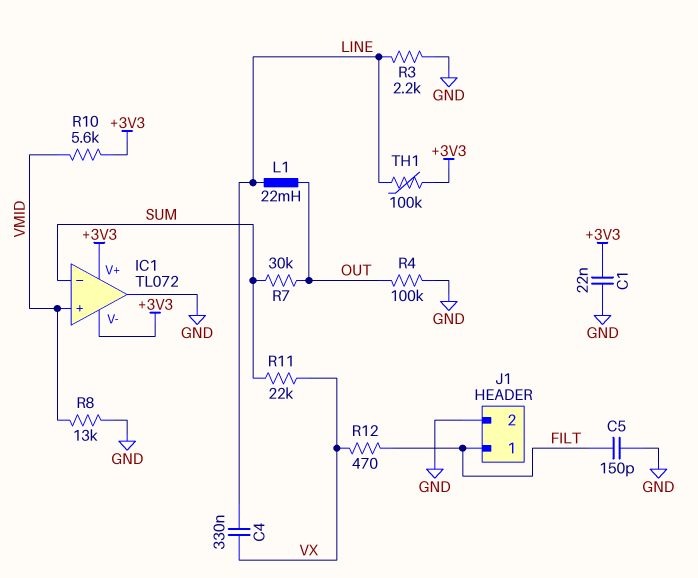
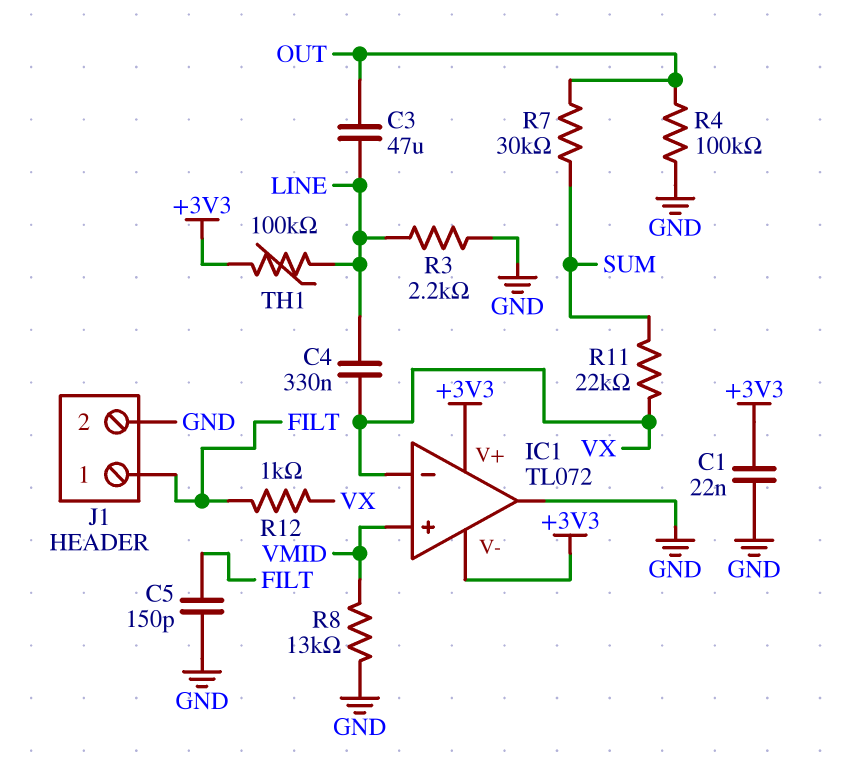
C3: none -> 47uF (LINE, OUT)
IC1 pin in-: SUM -> VX
L1: 22mH (LINE, OUT) -> none
R10: 5.6k (+3V3, VMID) -> none
R12: 470 (FILT, VX) -> 1k (FILT, VX)

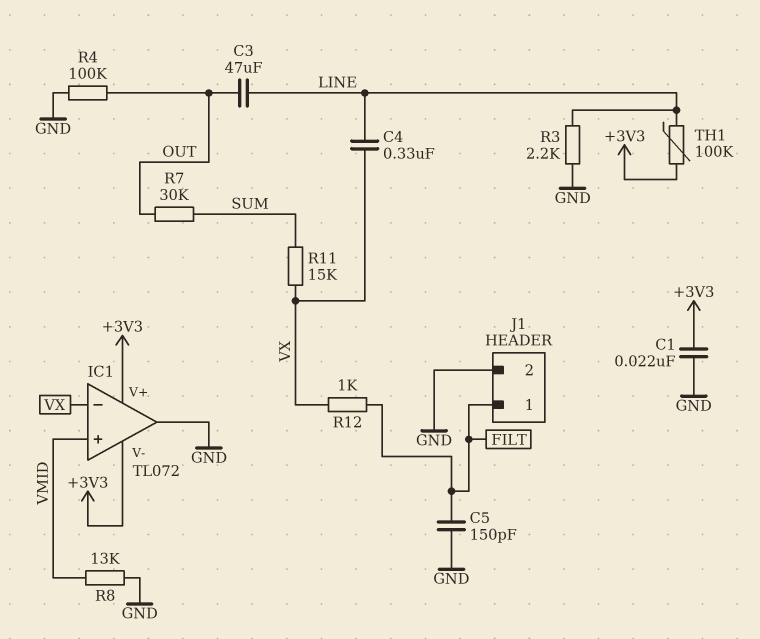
R11: 22k (SUM, VX) -> 15k (SUM, VX)

